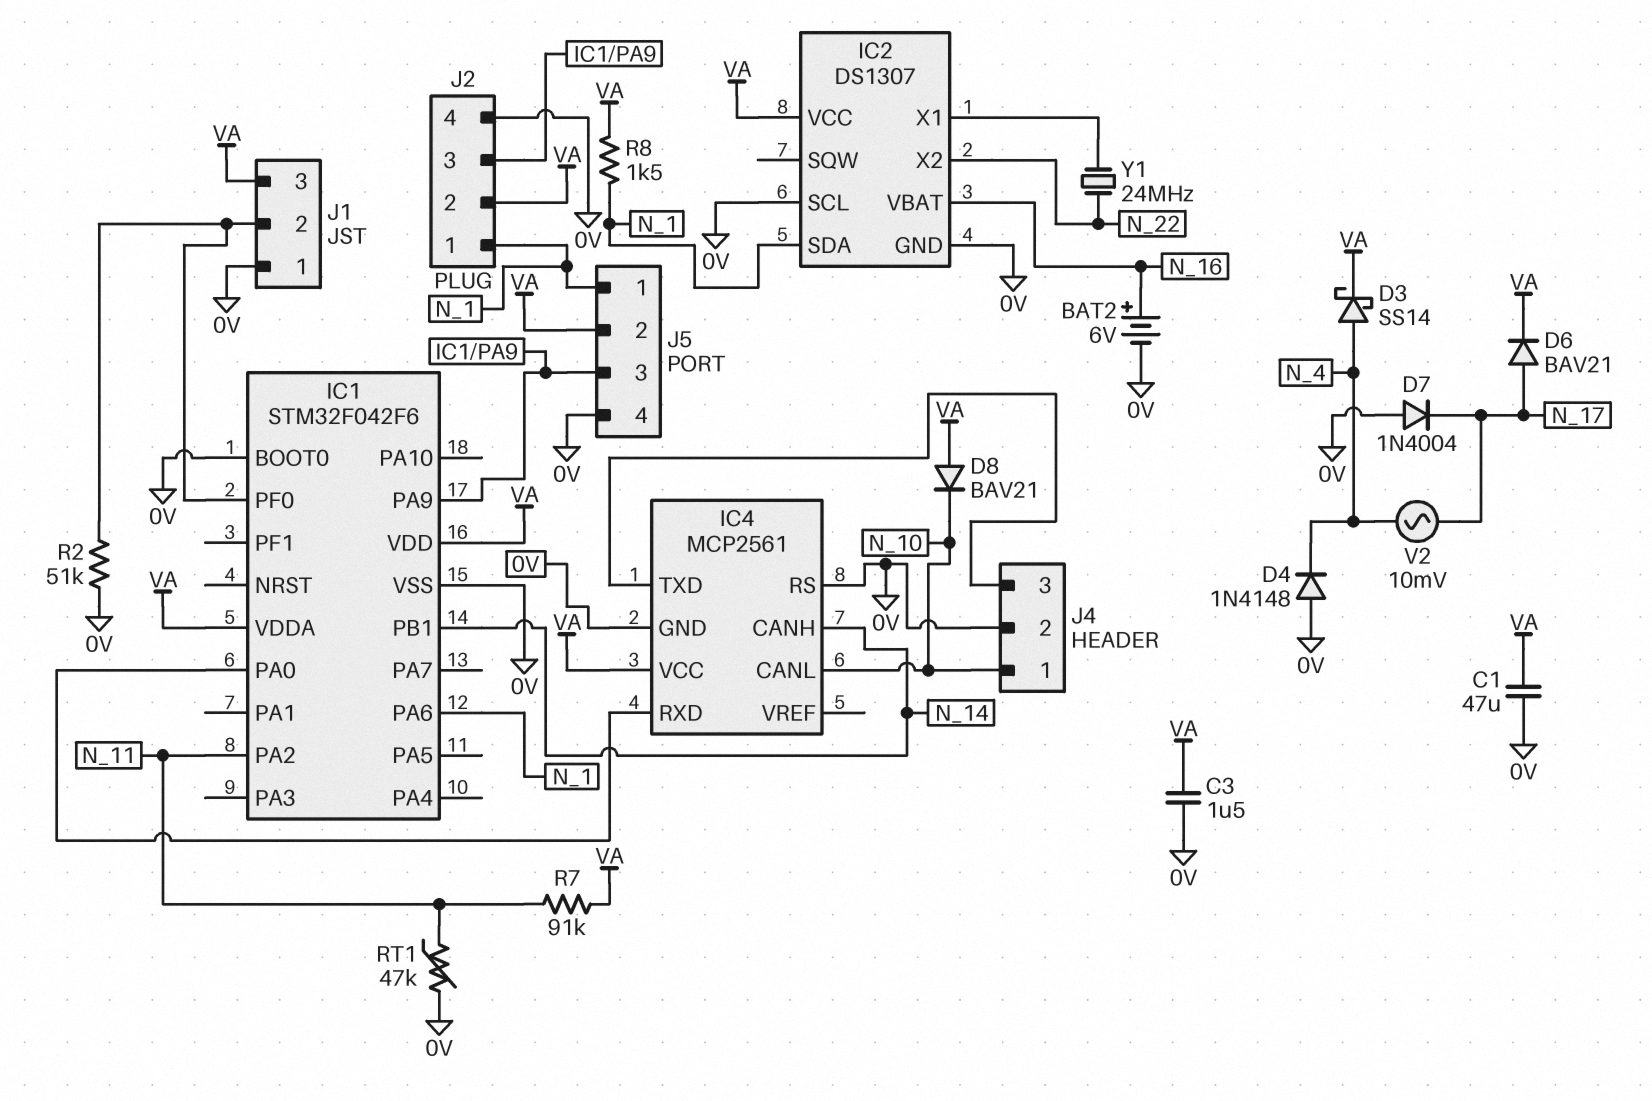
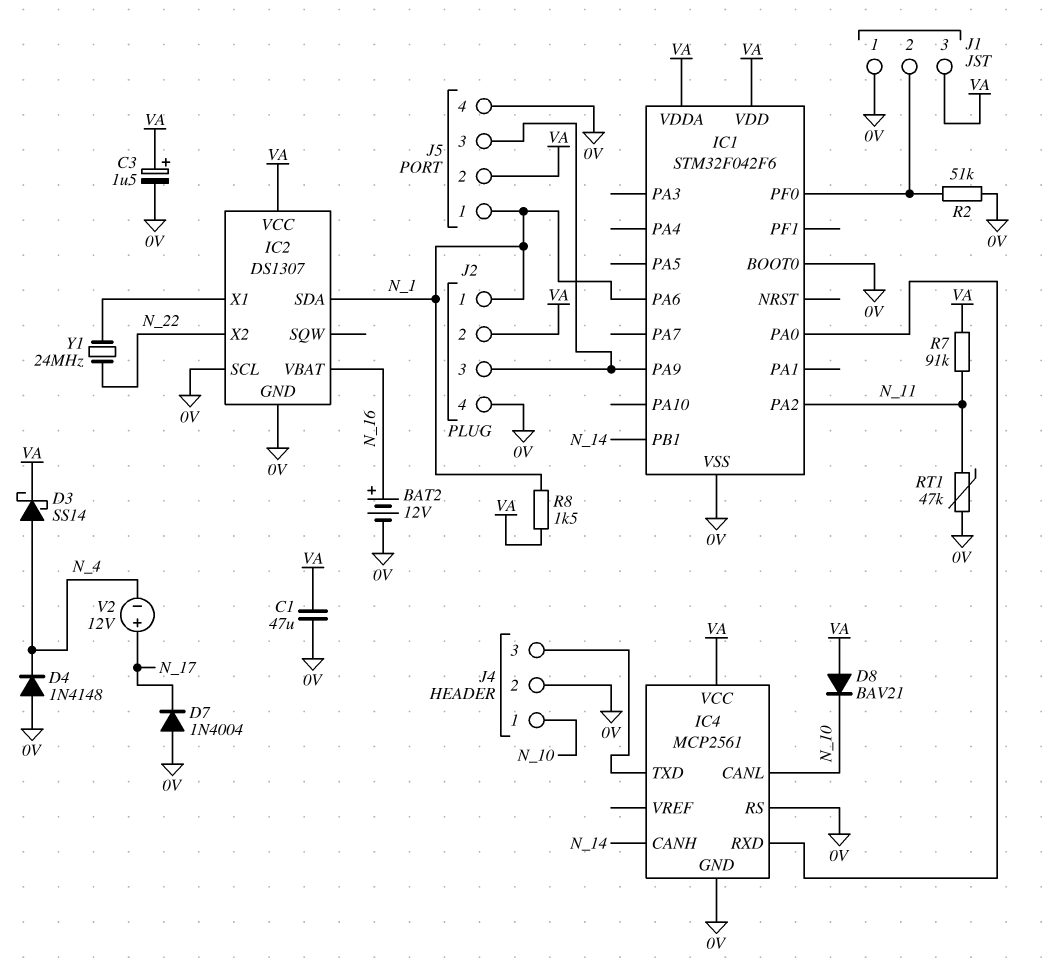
BAT2: 6V (plus N_16, minus 0V) -> 12V (plus N_16, minus 0V)
C3: 1.5uF (0V, VA) -> 1.5uF (plus VA, minus 0V)
D6: diode BAV21 (A N_17, K VA) -> none
V2: AC 10mV (N_4, N_17) -> 12V (plus N_17, minus N_4)

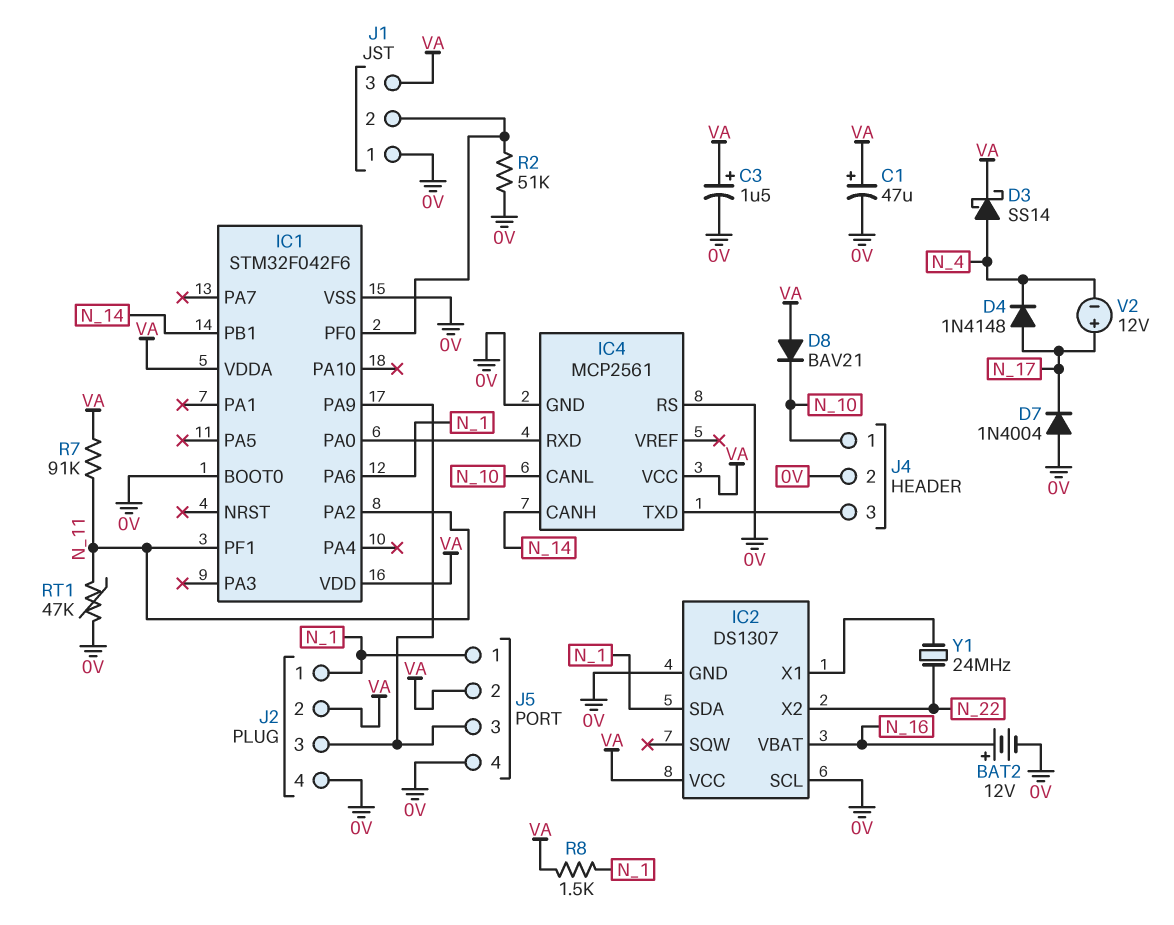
C1: 47uF (0V, VA) -> 47uF (plus VA, minus 0V)
D4: diode 1N4148 (A 0V, K N_4) -> diode 1N4148 (A N_17, K N_4)
IC1 pin PF1: none -> N_11

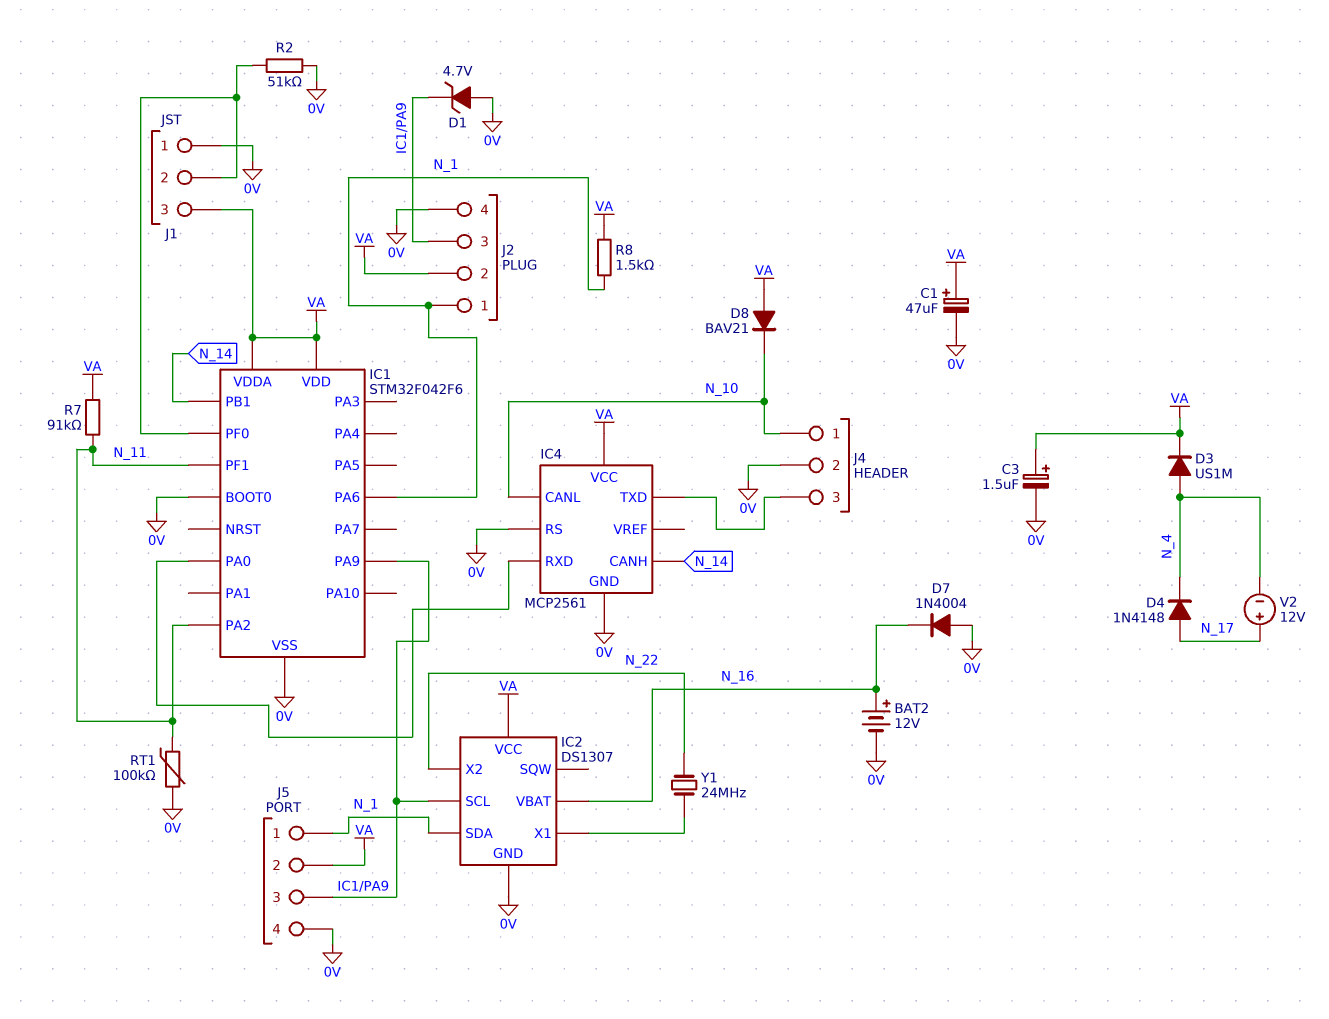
D1: none -> zener 4.7V (A 0V, K IC1/PA9)
D3: schottky SS14 (A N_4, K VA) -> diode US1M (A N_4, K VA)
D7: diode 1N4004 (A 0V, K N_17) -> diode 1N4004 (A 0V, K N_16)
IC2 pin SCL: 0V -> IC1/PA9
RT1: 47k (0V, N_11) -> 100k (0V, N_11)

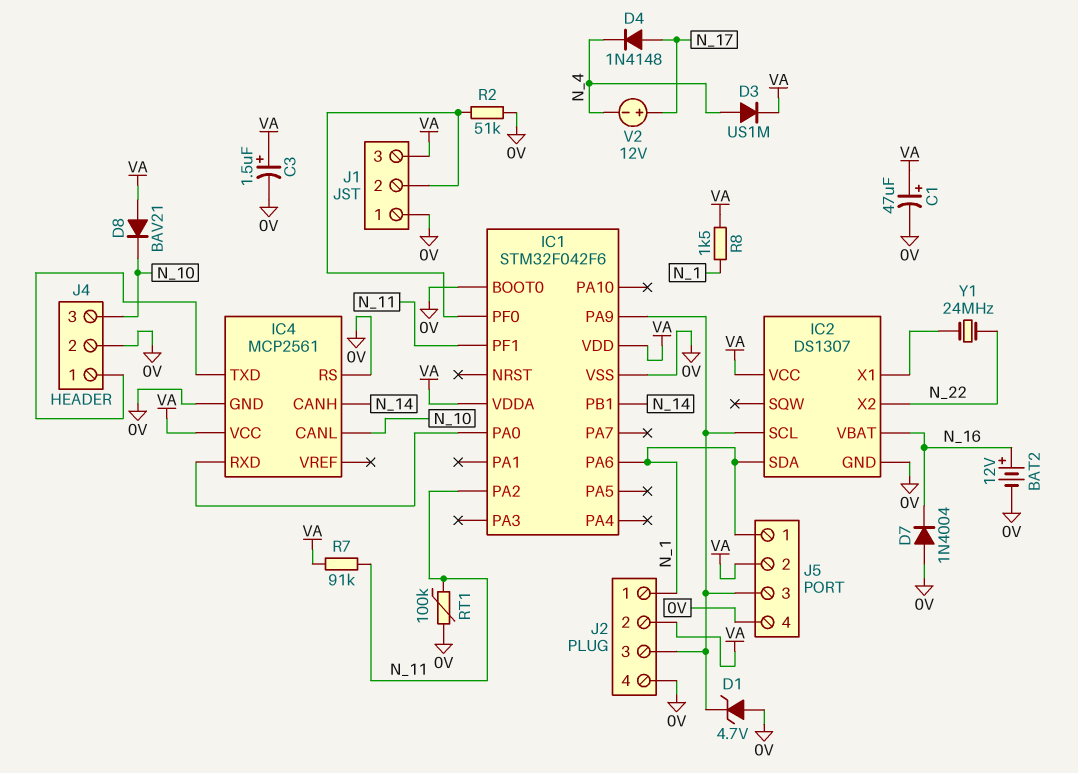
J4 pin 1: N_10 -> IC4/TXD
J4 pin 3: IC4/TXD -> N_10

